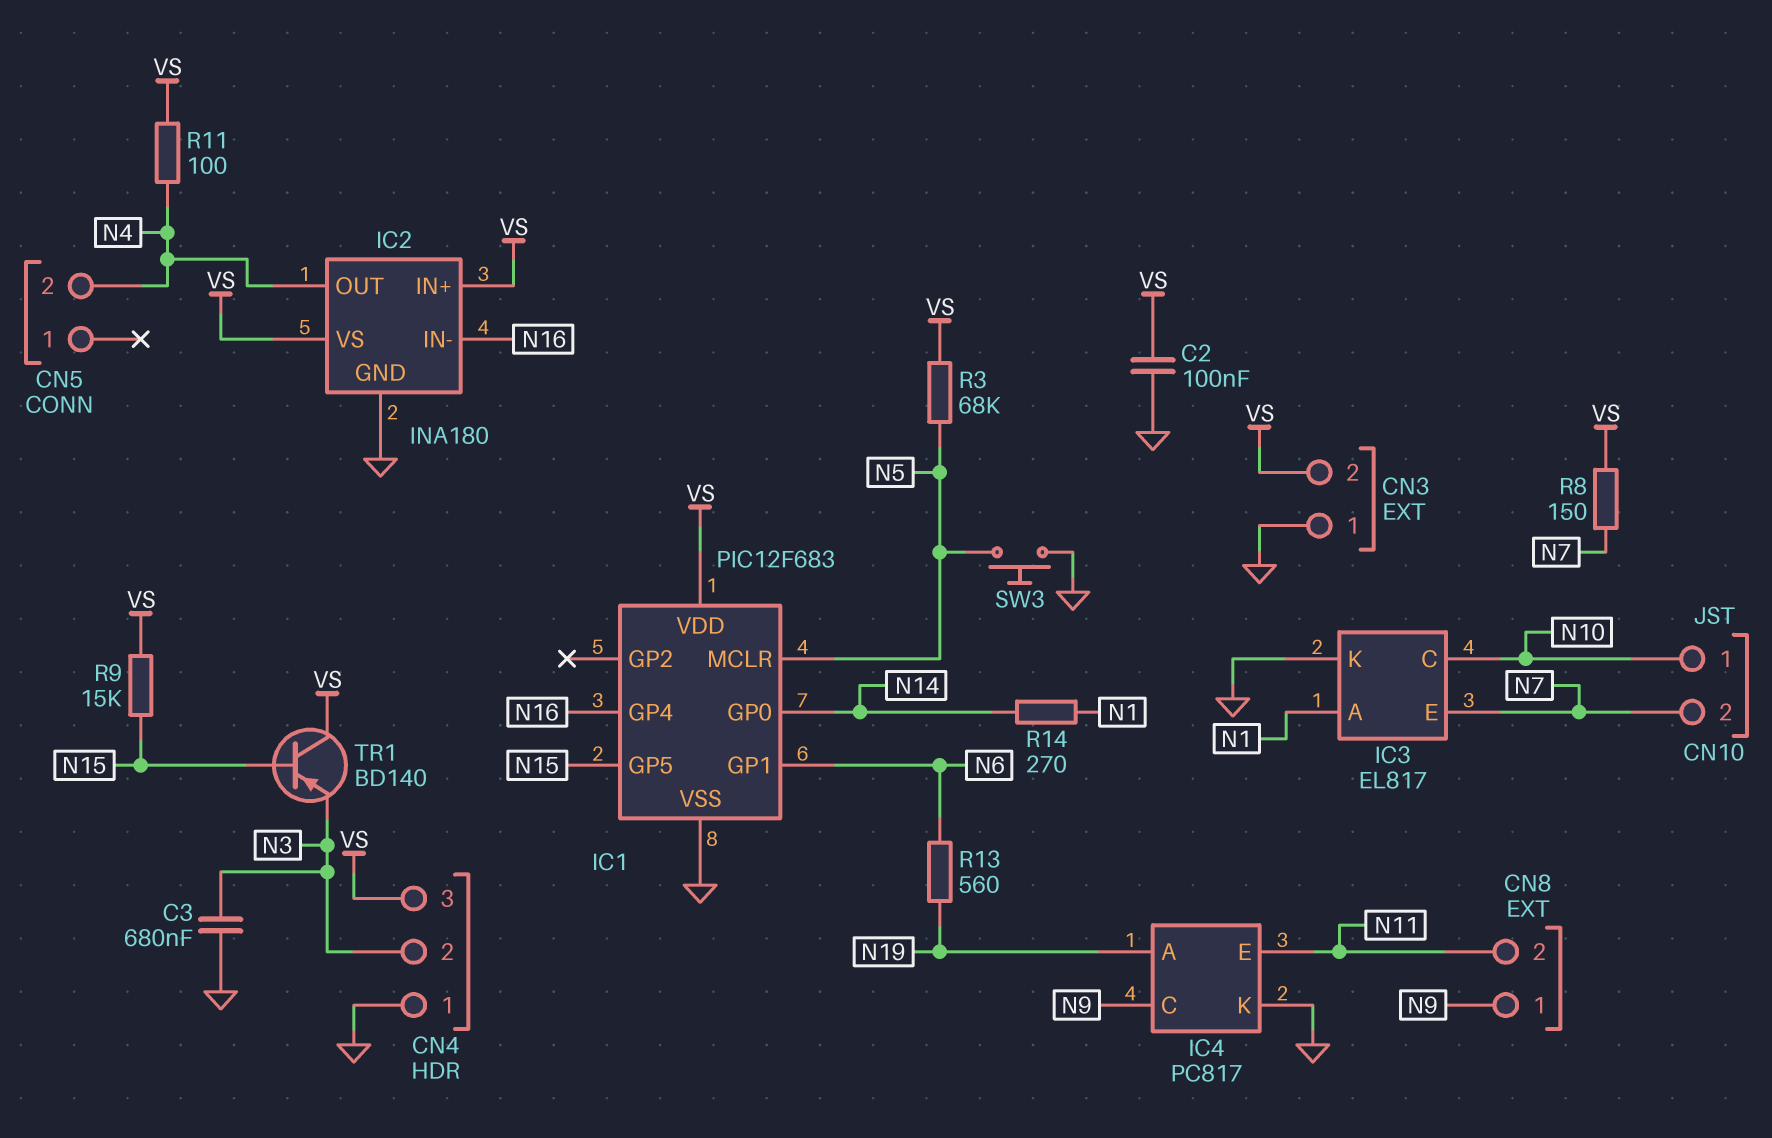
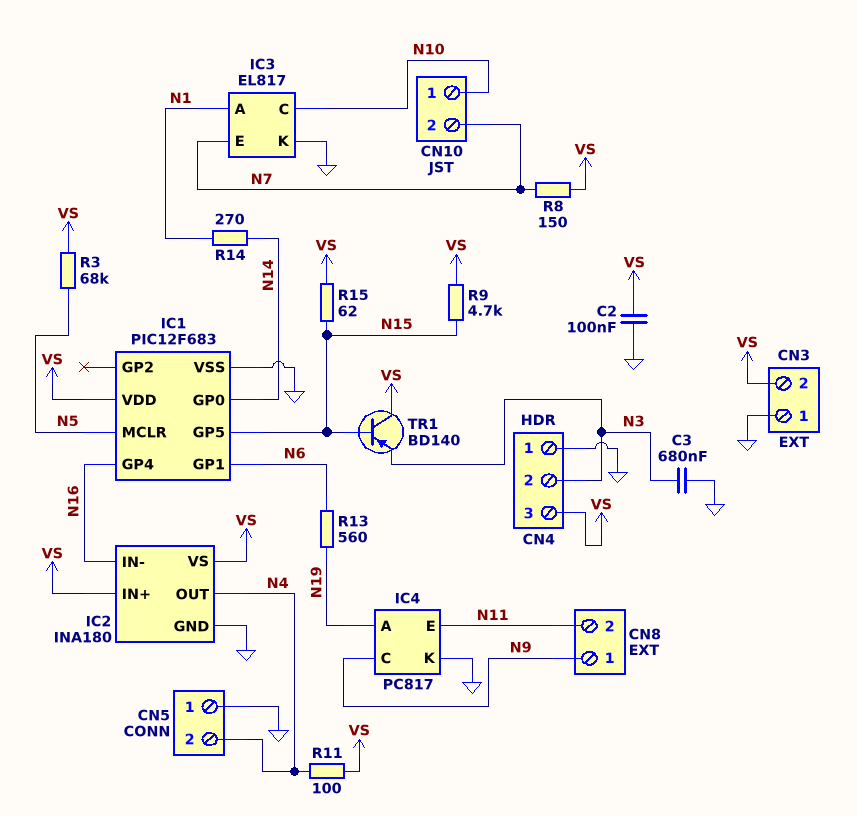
CN5 pin 1: none -> GND
R9: 15k (N15, VS) -> 4.7k (N15, VS)
R15: none -> 62 (N15, VS)
SW3: button (GND, N5) -> none

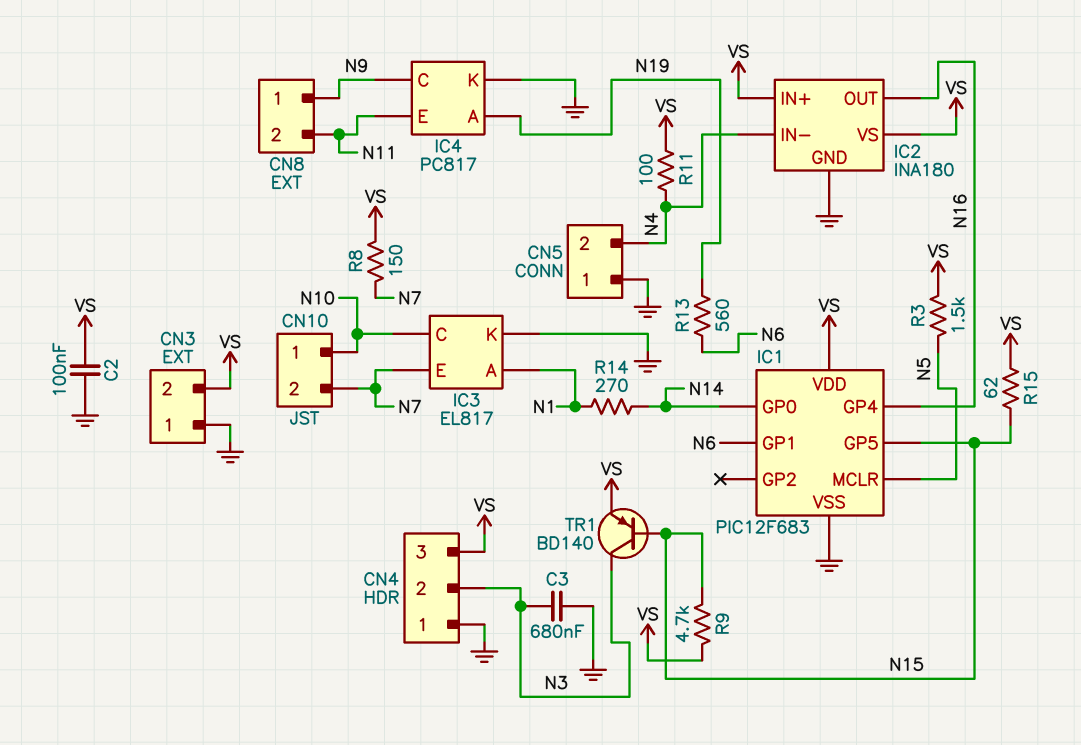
IC2 pin IN-: N16 -> N4
IC2 pin OUT: N4 -> N16
R3: 68k (N5, VS) -> 1.5k (N5, VS)
TR1: PNP BD140 (B N15, C VS, E N3) -> PNP BD140 (B N15, C N3, E VS)

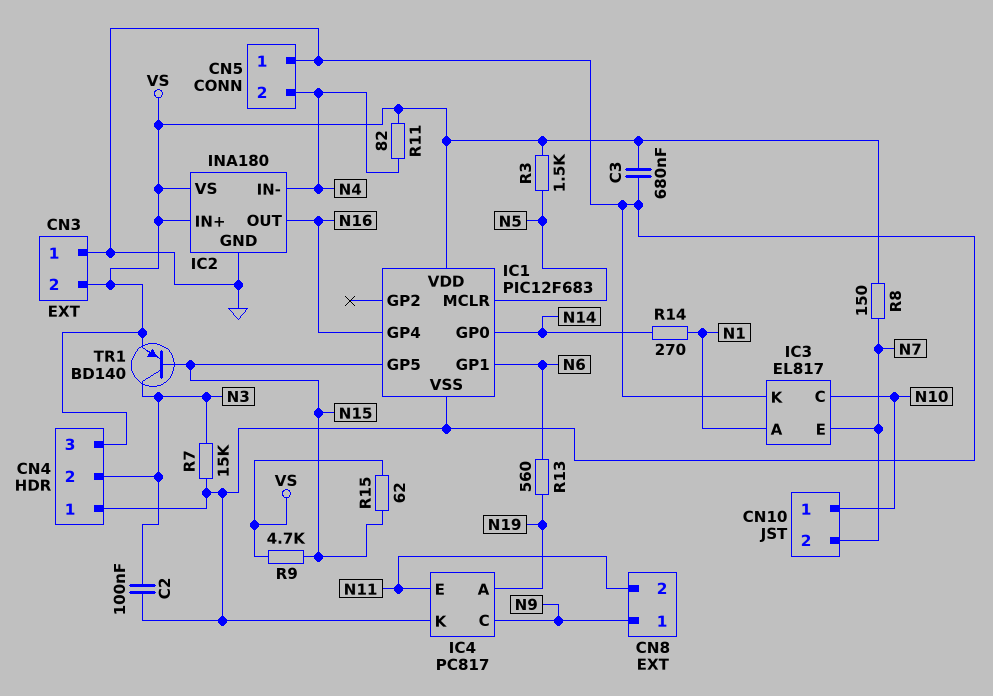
C2: 100nF (GND, VS) -> 100nF (GND, N3)
C3: 680nF (GND, N3) -> 680nF (GND, VS)
R7: none -> 15k (GND, N3)
R11: 100 (N4, VS) -> 82 (N4, VS)

